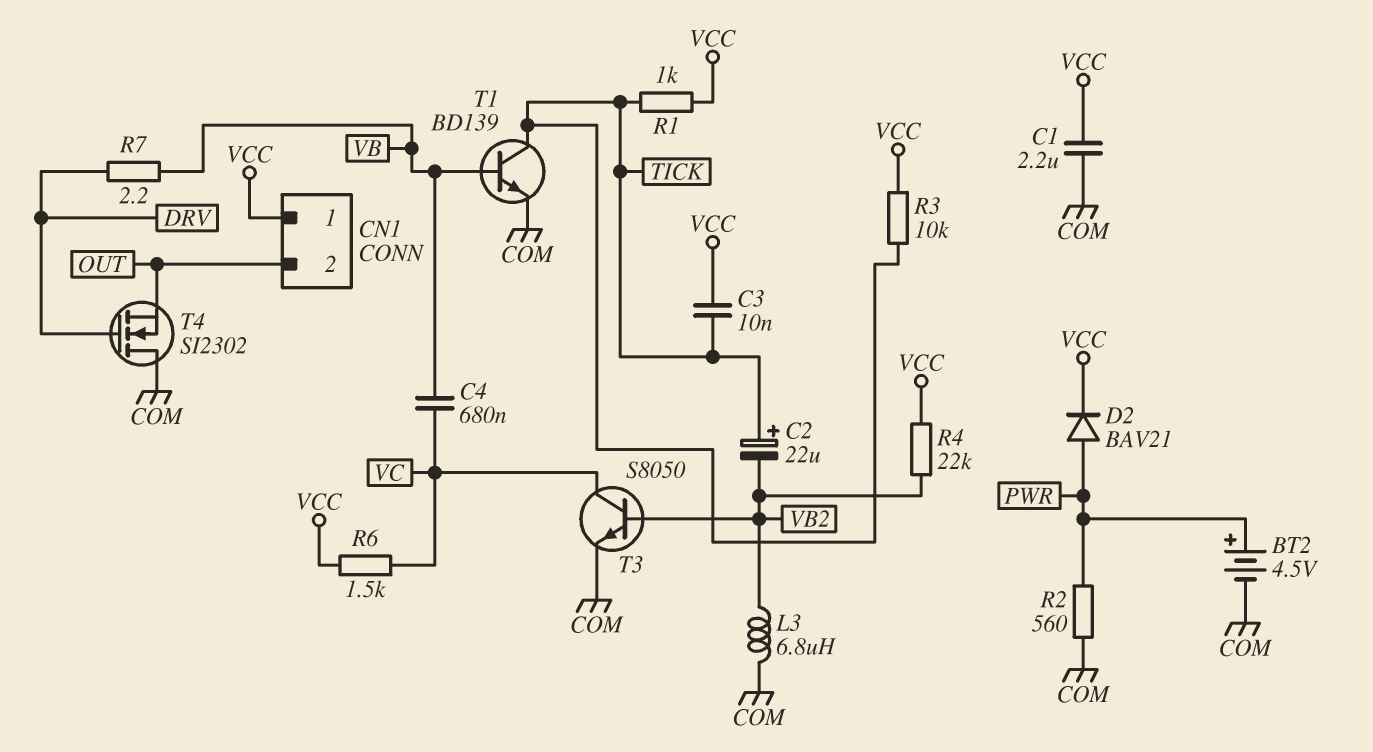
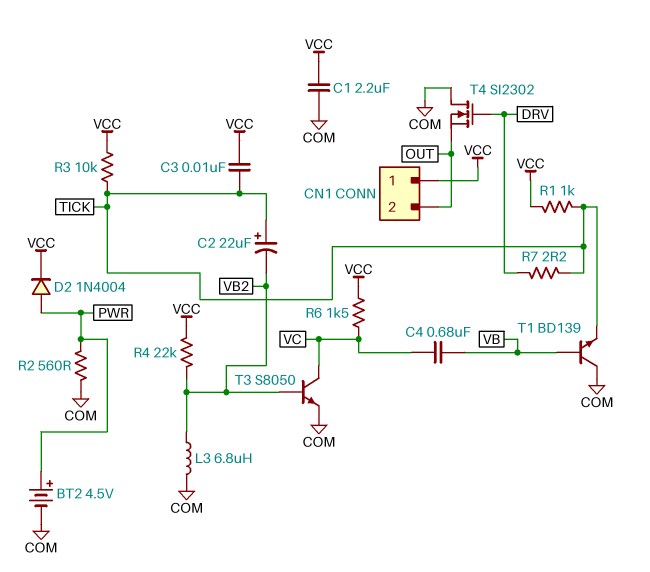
D2: diode BAV21 (A PWR, K VCC) -> diode 1N4004 (A PWR, K VCC)
R7: 2.2 (DRV, VB) -> 2.2 (DRV, TICK)
T1: NPN BD139 (B VB, C TICK, E COM) -> NPN BD139 (B VB, C COM, E TICK)

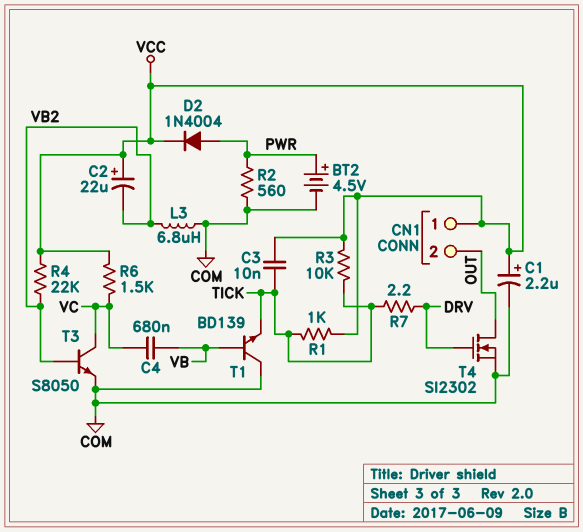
C1: 2.2uF (COM, VCC) -> 2.2uF (plus VCC, minus COM)
C2: 22uF (plus TICK, minus VB2) -> 22uF (plus VCC, minus VB2)
T4: NMOS SI2302 (G DRV, D COM, S OUT) -> NMOS SI2302 (G DRV, D OUT, S COM)

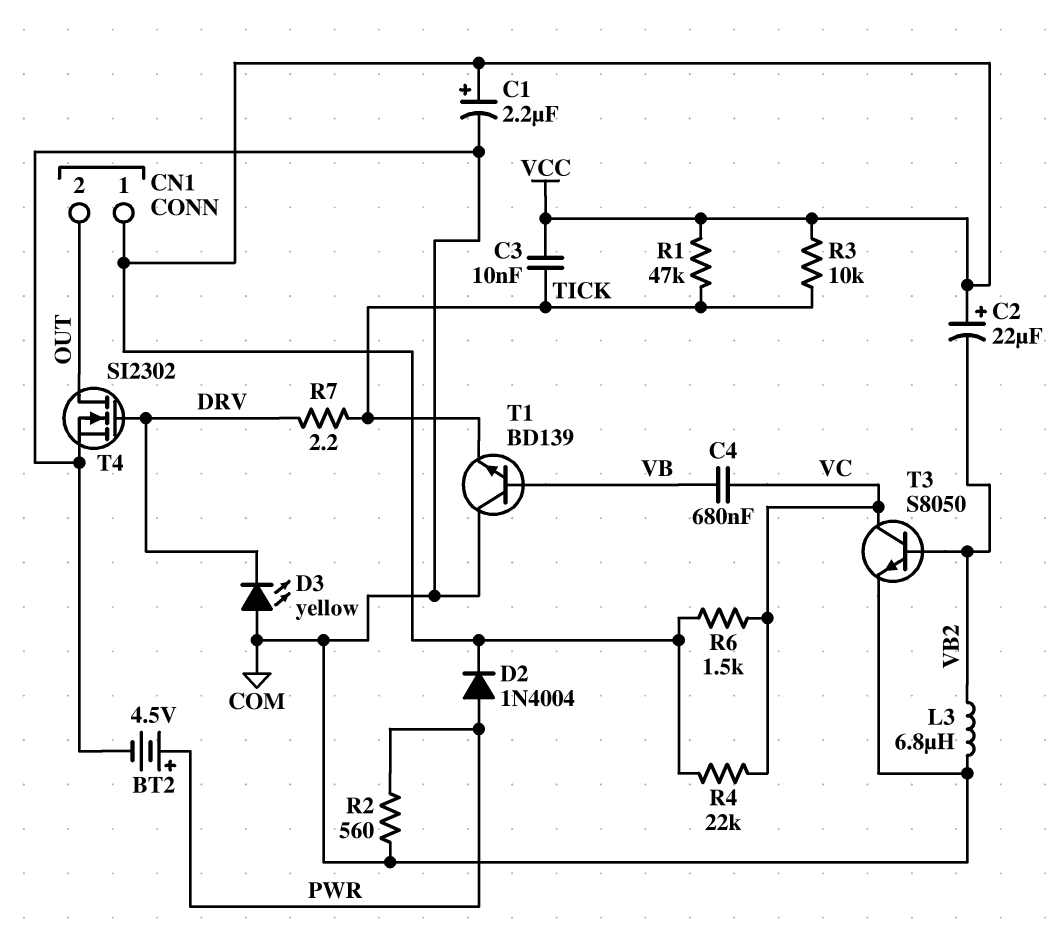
D3: none -> LED yellow (A COM, K DRV)
R1: 1k (TICK, VCC) -> 47k (TICK, VCC)
R4: 22k (VB2, VCC) -> 22k (VC, VCC)

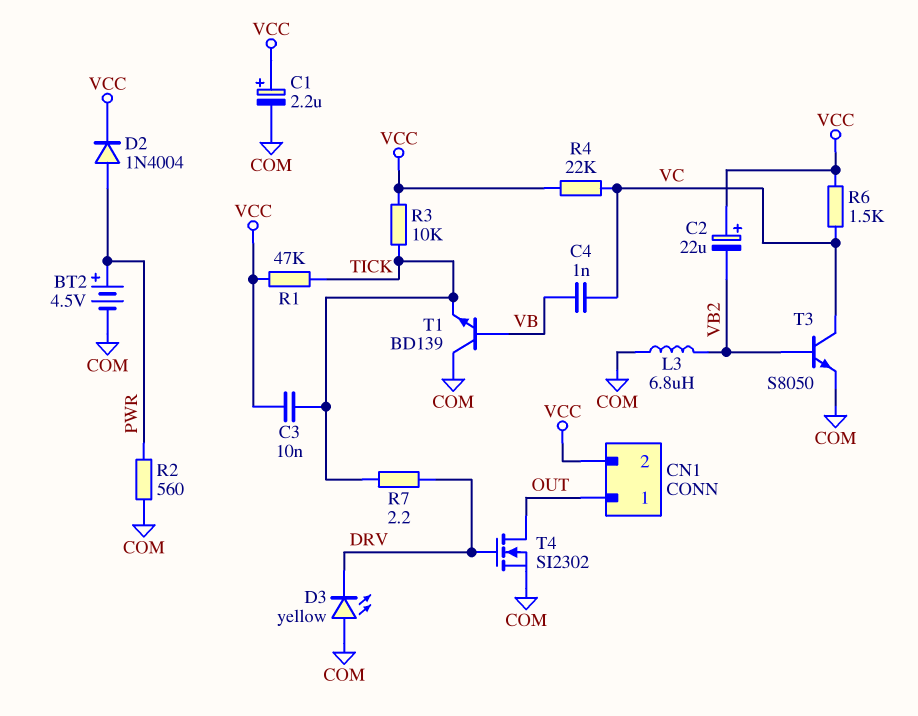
C4: 680nF (VB, VC) -> 1nF (VB, VC)
CN1 pin 1: VCC -> OUT
CN1 pin 2: OUT -> VCC

